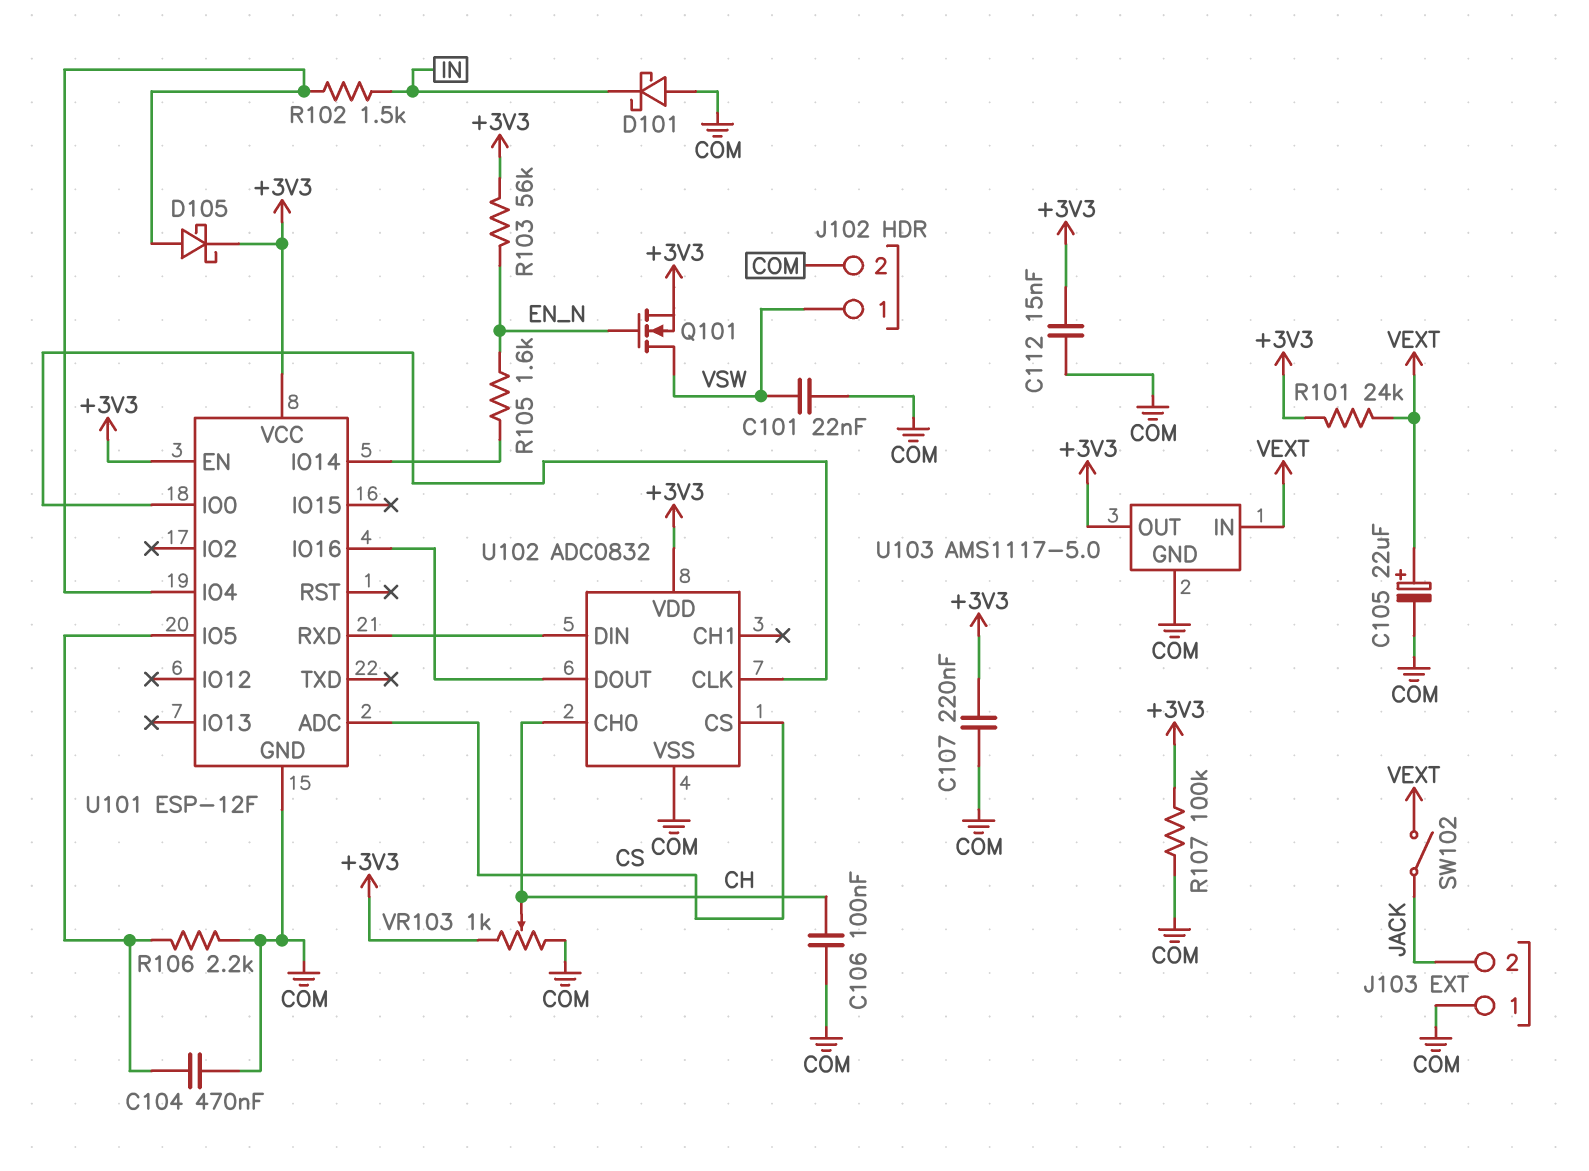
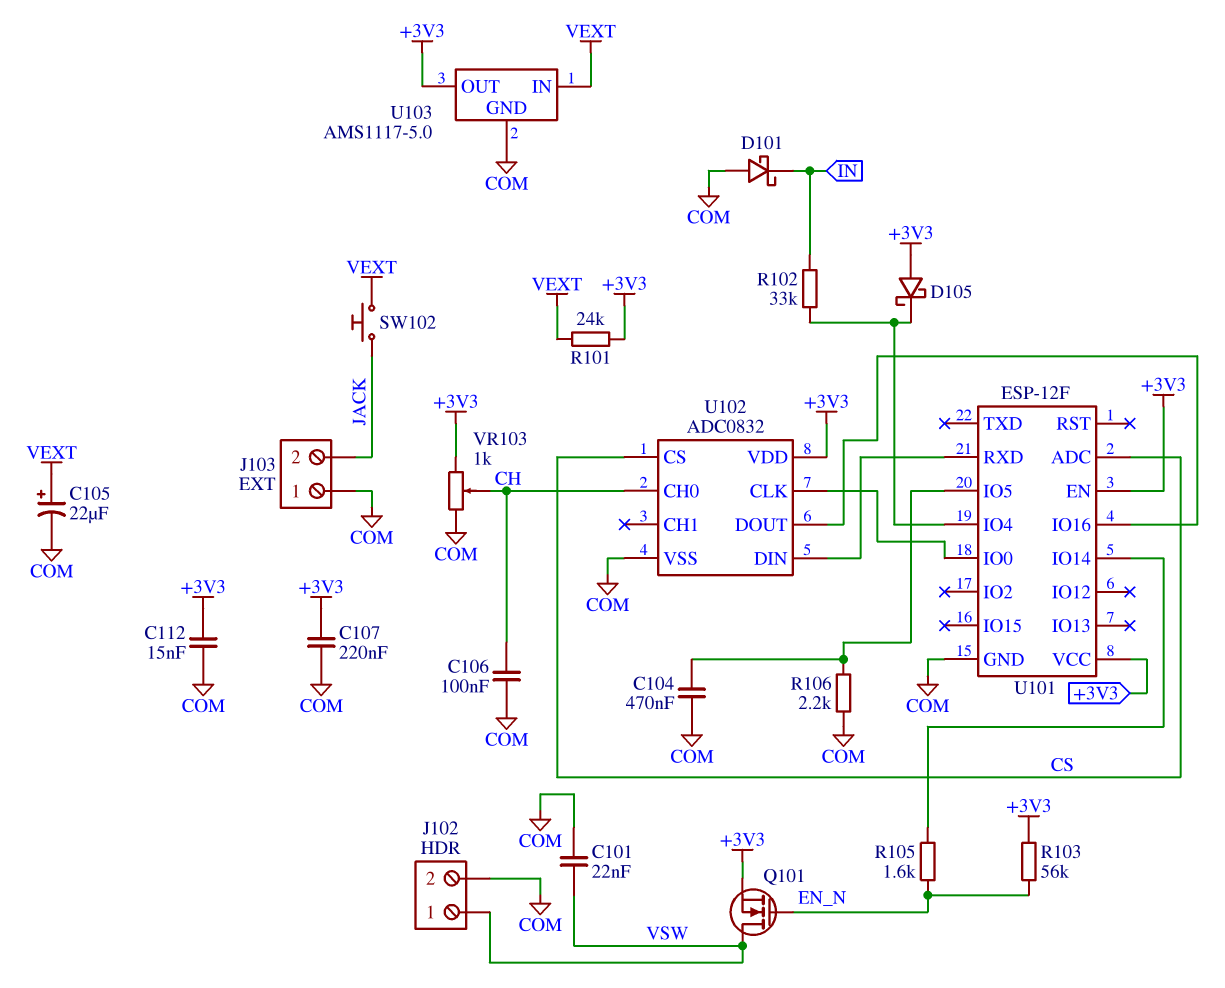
D105: schottky (A U101/IO4, K +3V3) -> schottky (A +3V3, K U101/IO4)
R102: 1.5k (IN, U101/IO4) -> 33k (IN, U101/IO4)
R107: 100k (+3V3, COM) -> none
SW102: switch (JACK, VEXT) -> button (JACK, VEXT)

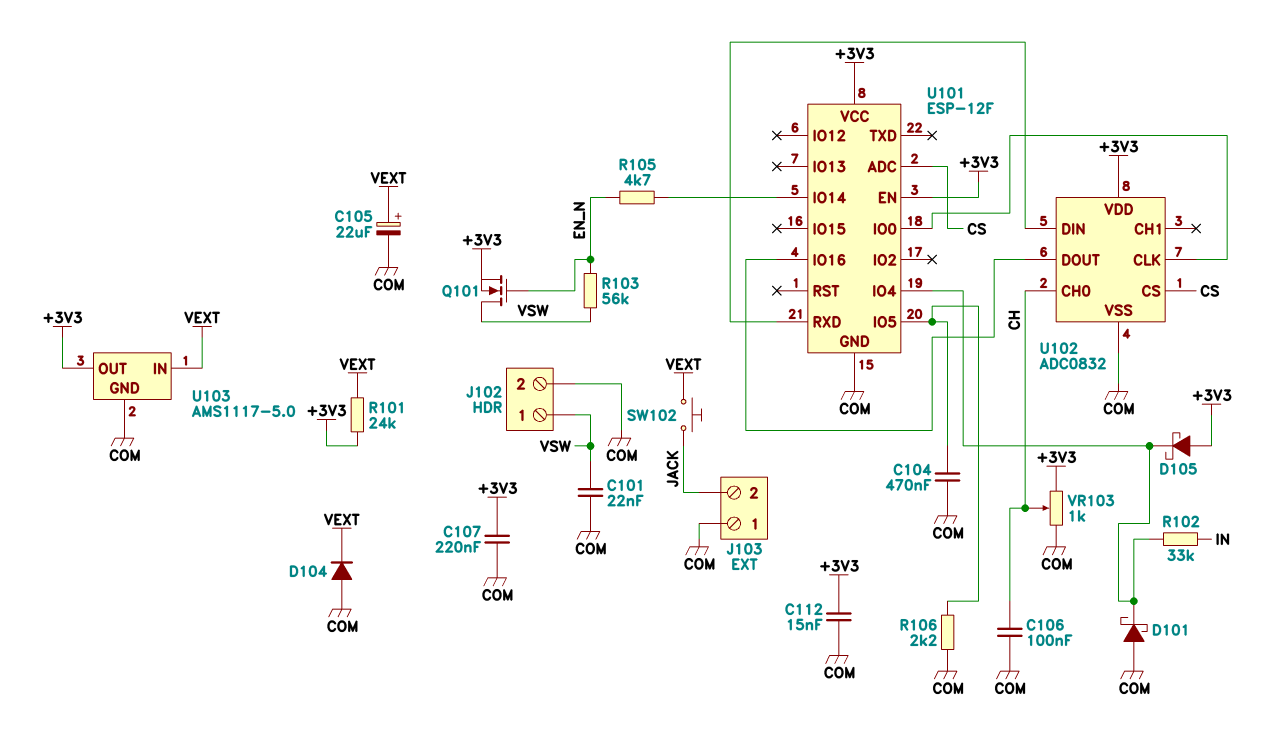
D101: schottky (A COM, K IN) -> schottky (A COM, K U101/IO4)
D104: none -> diode (A COM, K VEXT)
R103: 56k (+3V3, EN_N) -> 56k (EN_N, VSW)
R105: 1.6k (EN_N, U101/IO14) -> 4.7k (EN_N, U101/IO14)

